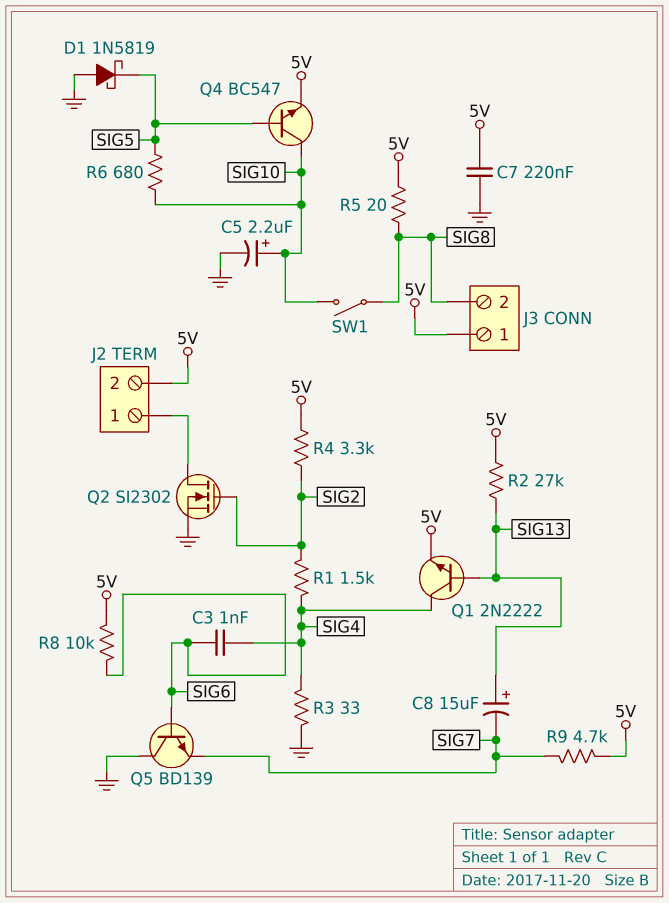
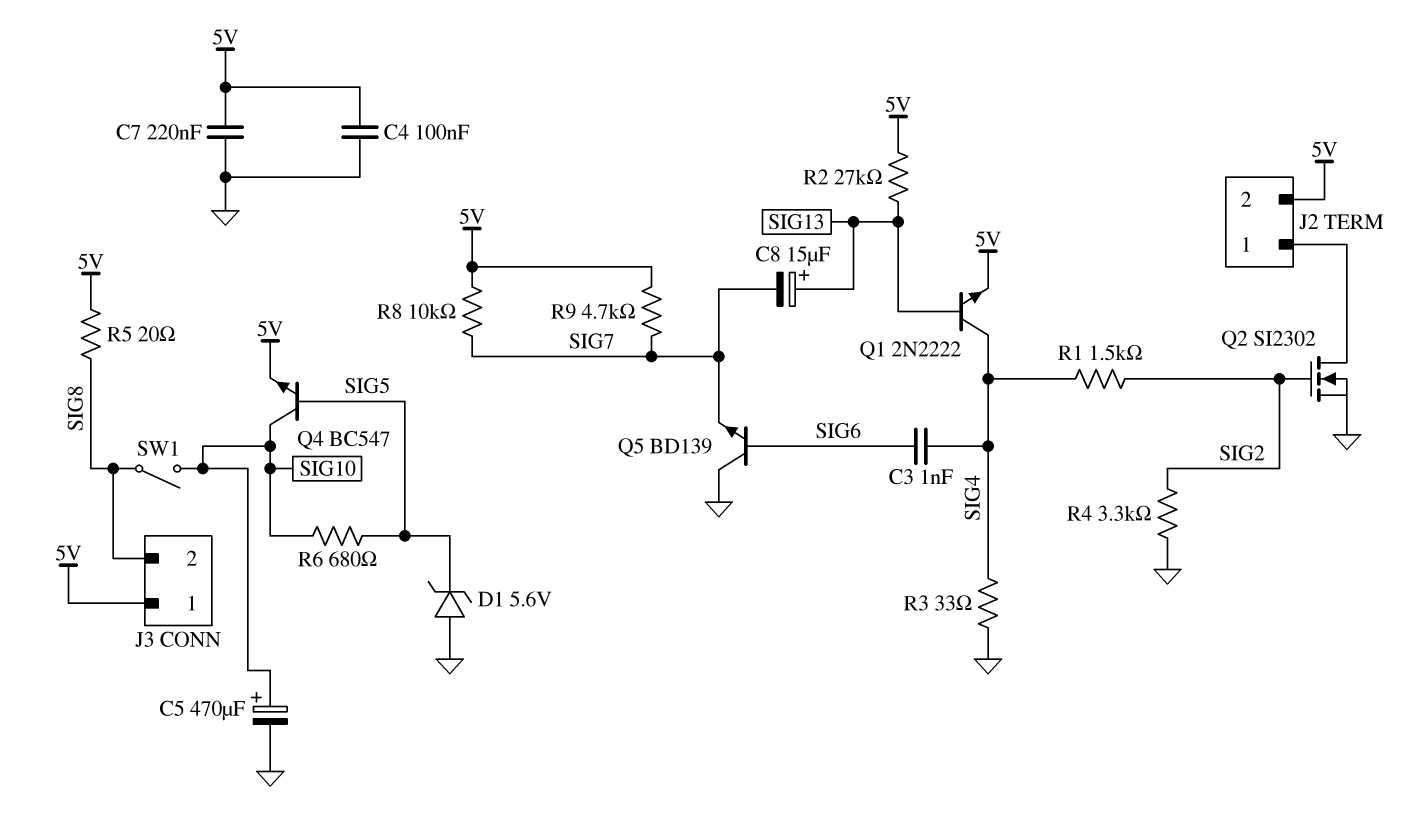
C4: none -> 100nF (5V, GND)
C5: 2.2uF (plus SIG10, minus GND) -> 470uF (plus SIG10, minus GND)
D1: schottky 1N5819 (A GND, K SIG5) -> zener 5.6V (A GND, K SIG5)
R4: 3.3k (5V, SIG2) -> 3.3k (GND, SIG2)
R8: 10k (5V, SIG6) -> 10k (5V, SIG7)

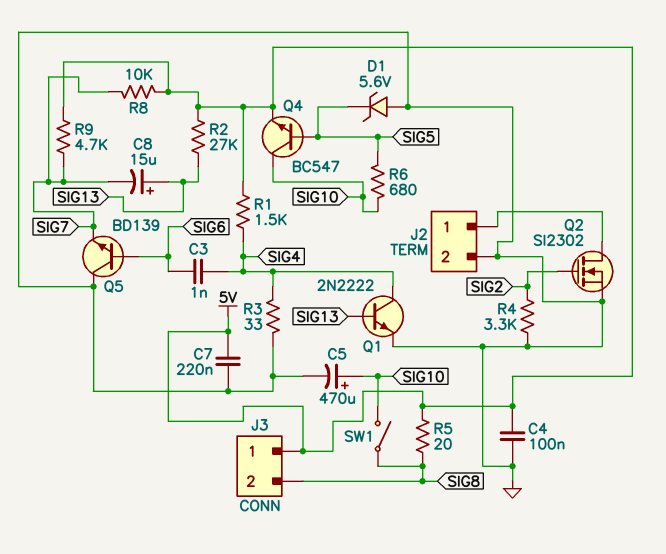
J2 pin 2: 5V -> GND
Q1: NPN 2N2222 (B SIG13, C SIG4, E 5V) -> NPN 2N2222 (B SIG13, C SIG4, E GND)
R1: 1.5k (SIG2, SIG4) -> 1.5k (5V, SIG4)

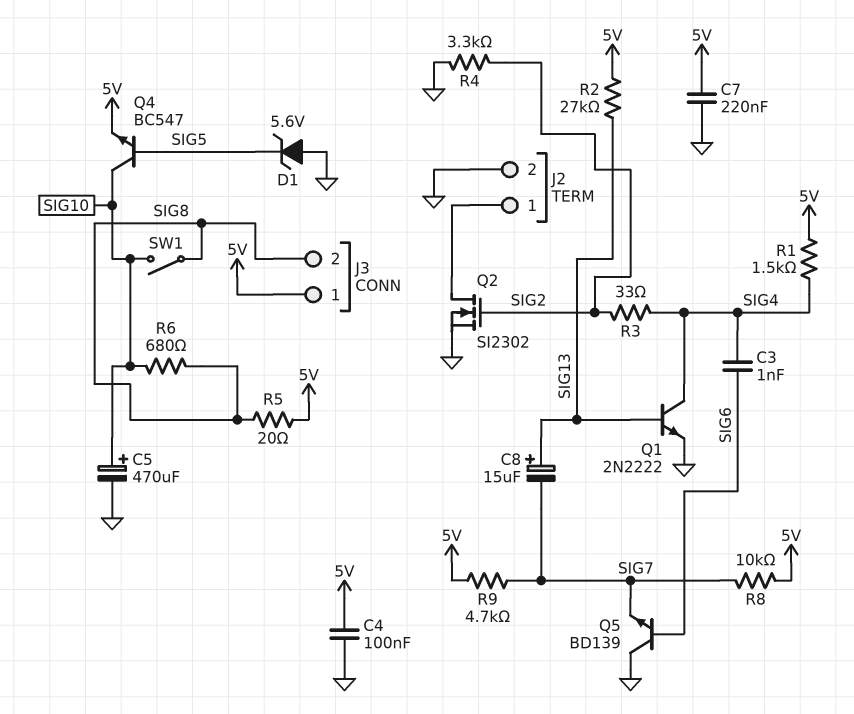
R3: 33 (GND, SIG4) -> 33 (SIG2, SIG4)
R6: 680 (SIG5, SIG10) -> 680 (SIG8, SIG10)

